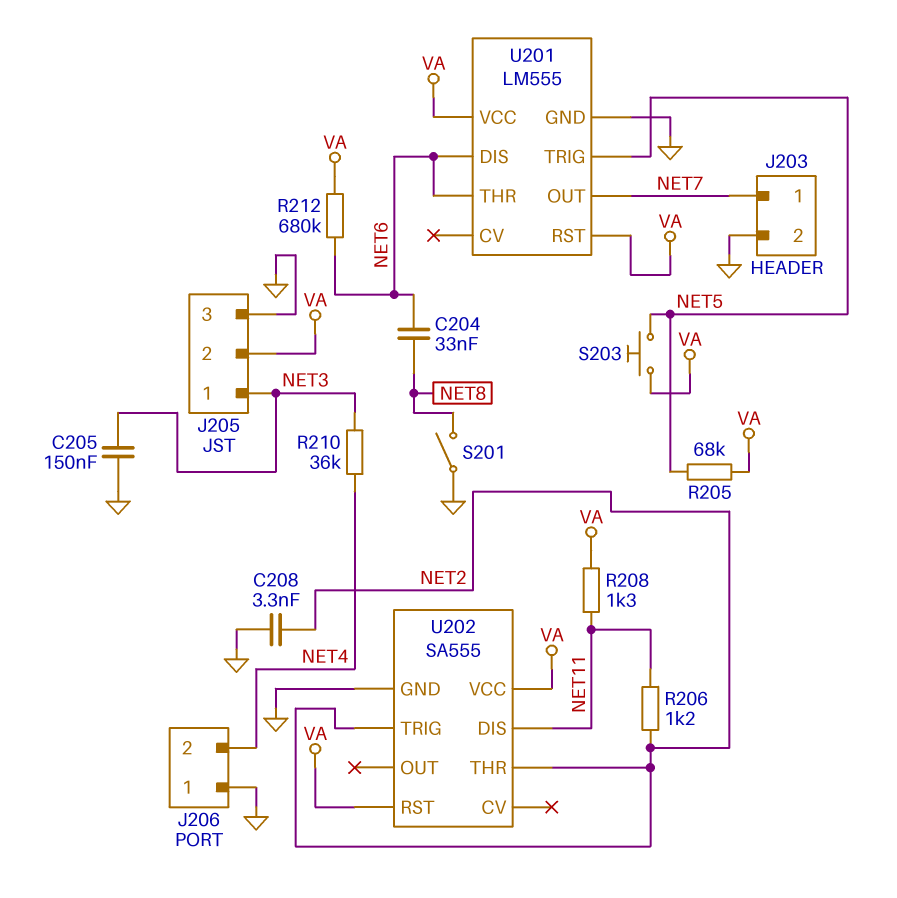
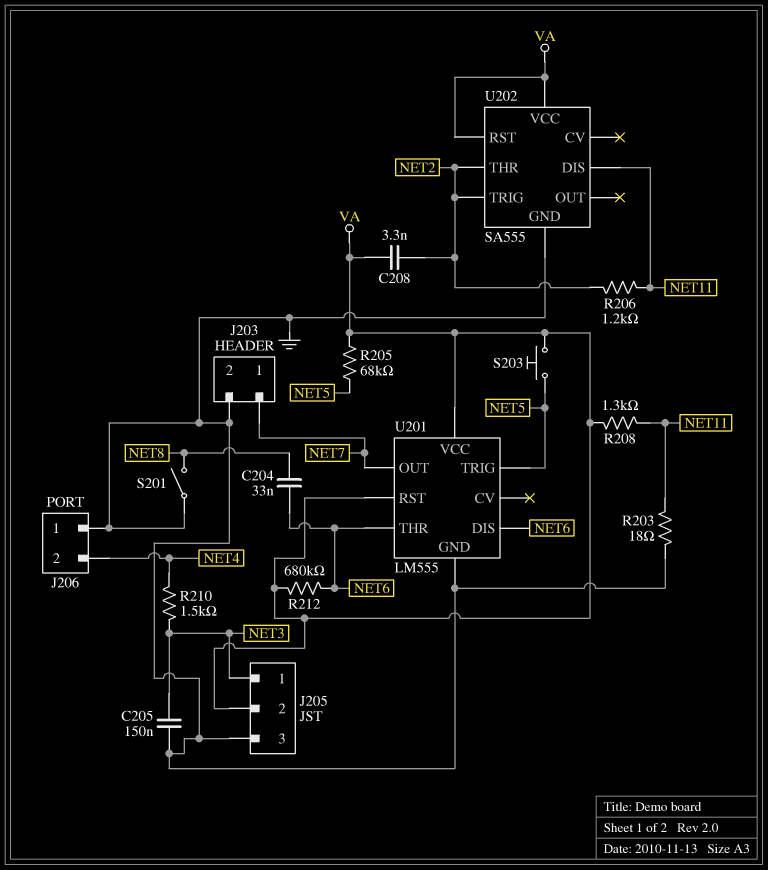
C208: 3.3nF (GND, NET2) -> 3.3nF (NET2, VA)
R203: none -> 18 (GND, NET11)
R210: 36k (NET3, NET4) -> 1.5k (NET3, NET4)

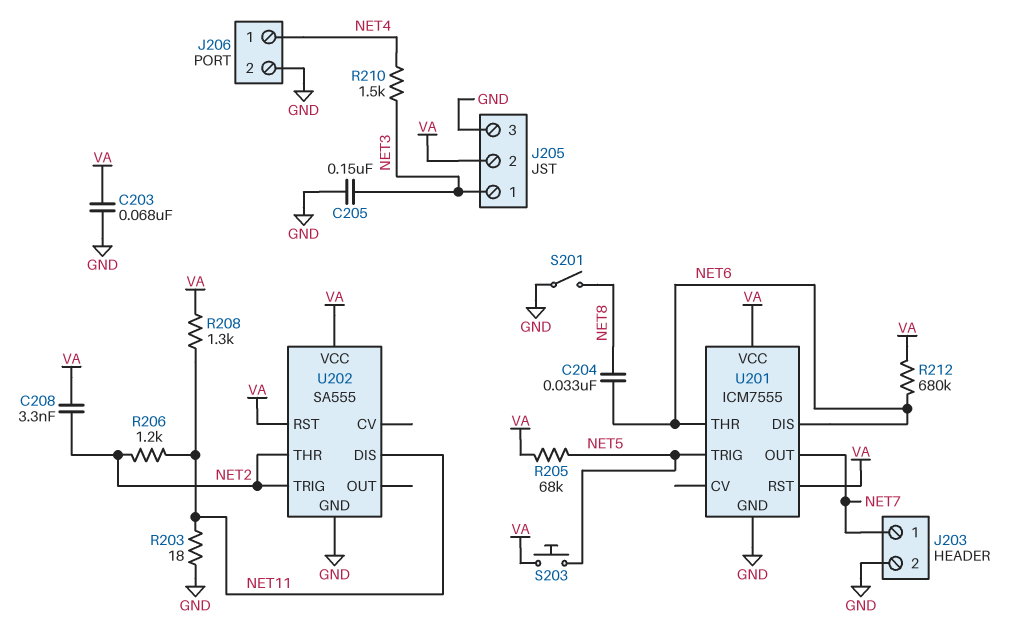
C203: none -> 68nF (GND, VA)
J206 pin 1: GND -> NET4
J206 pin 2: NET4 -> GND
U201: LM555 -> ICM7555

